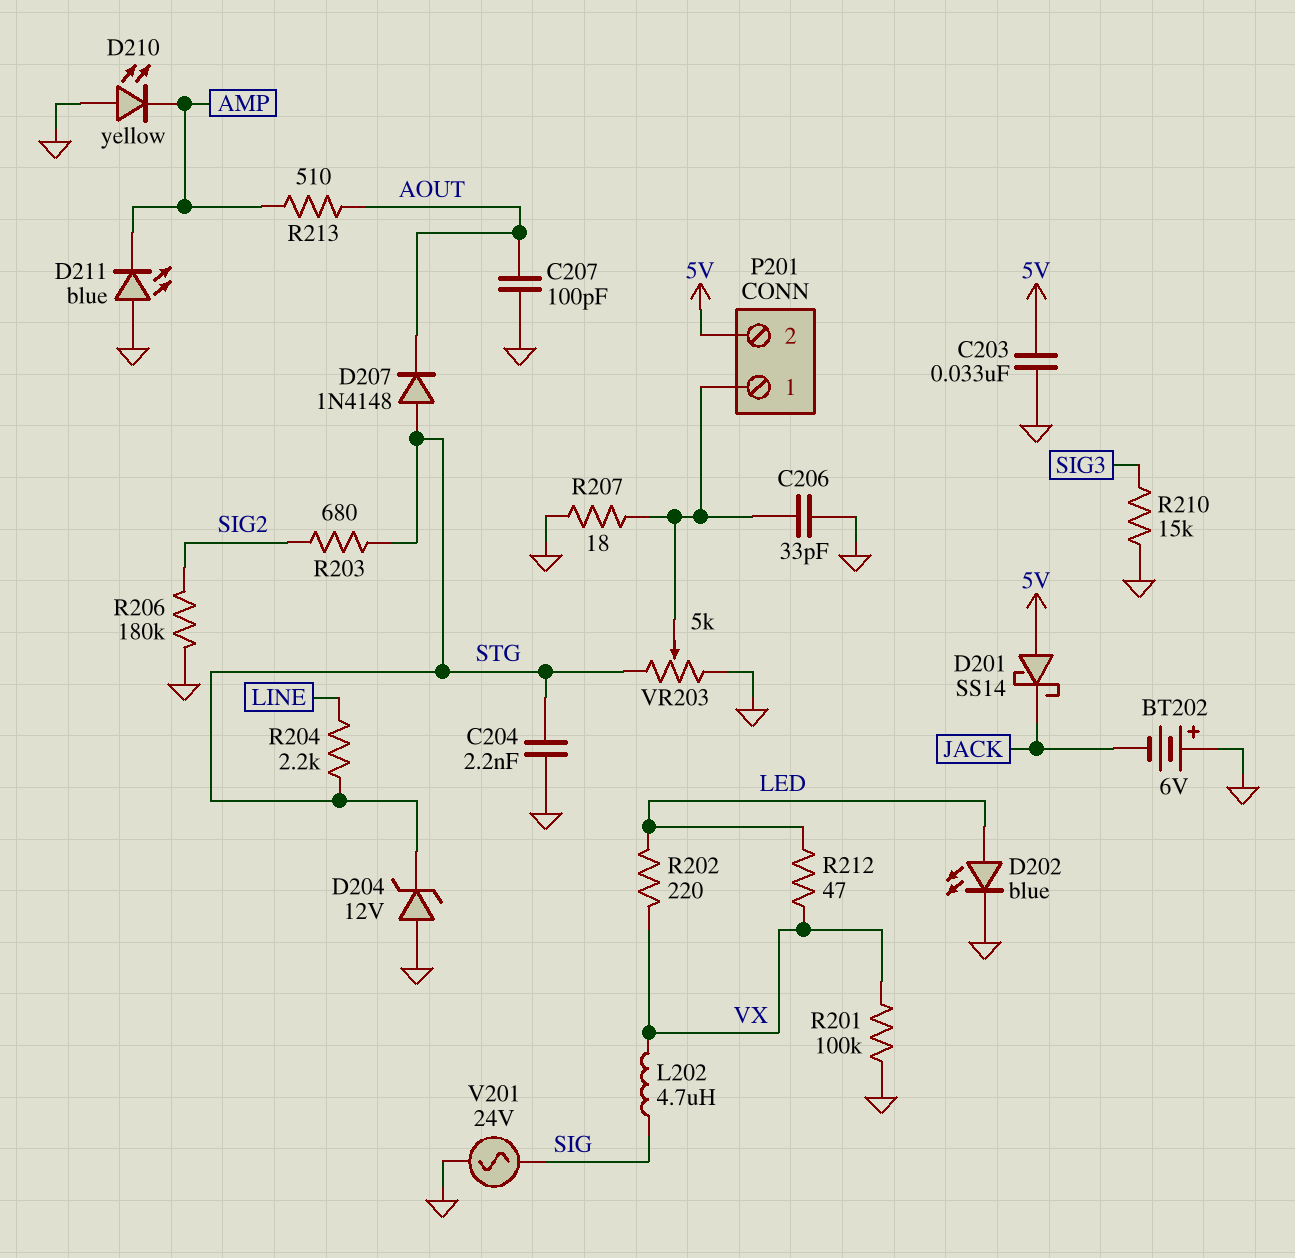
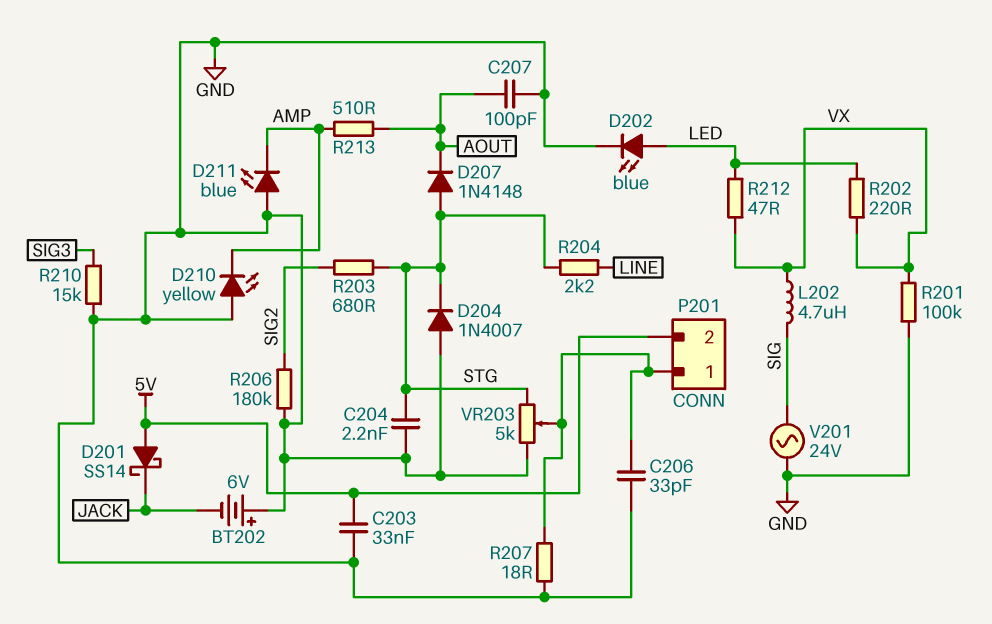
D204: zener 12V (A GND, K STG) -> diode 1N4007 (A GND, K STG)

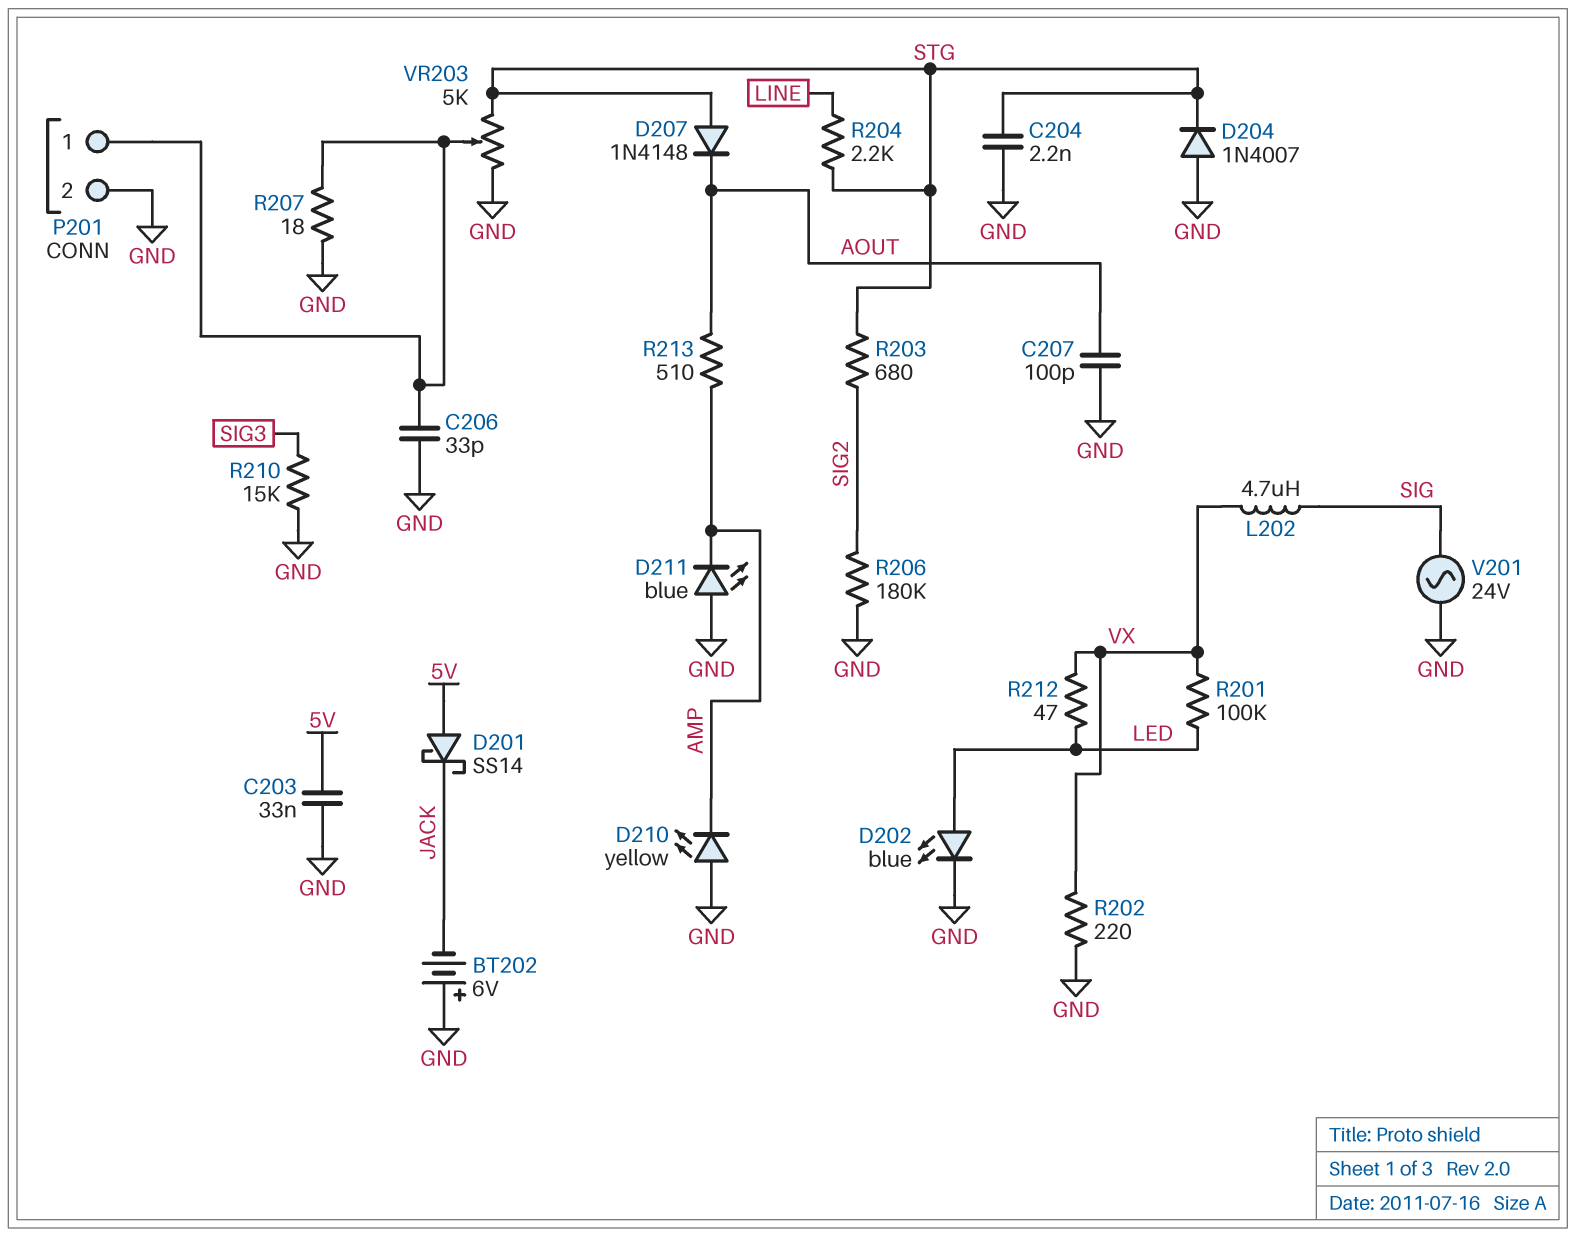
P201 pin 2: 5V -> GND
R201: 100k (GND, VX) -> 100k (LED, VX)
R202: 220 (LED, VX) -> 220 (GND, VX)

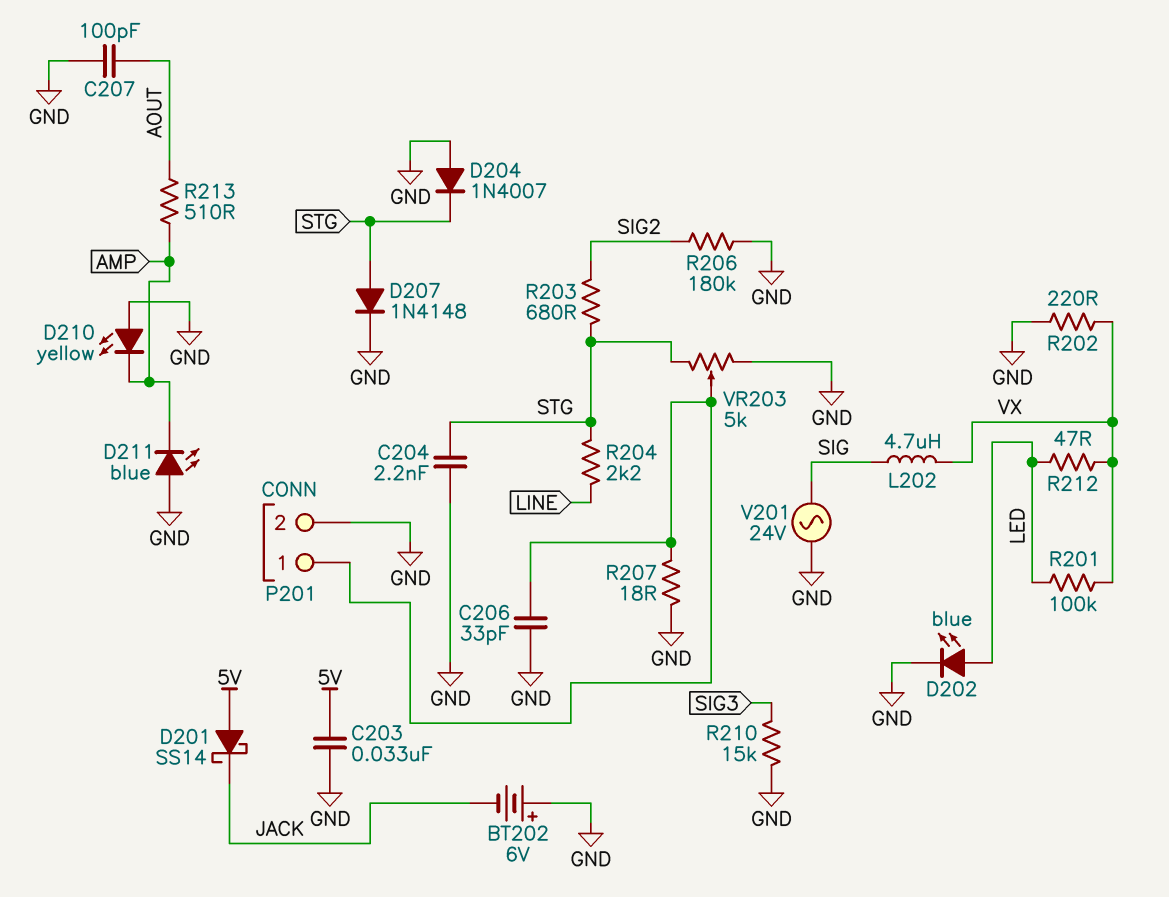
D207: diode 1N4148 (A STG, K AOUT) -> diode 1N4148 (A STG, K GND)

